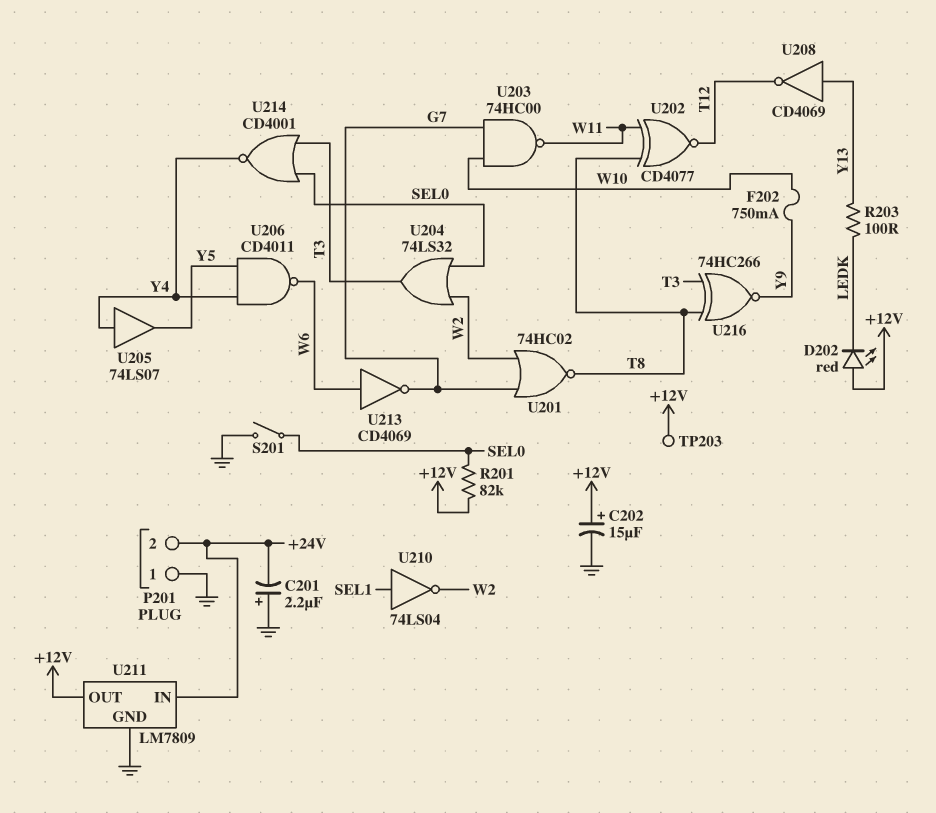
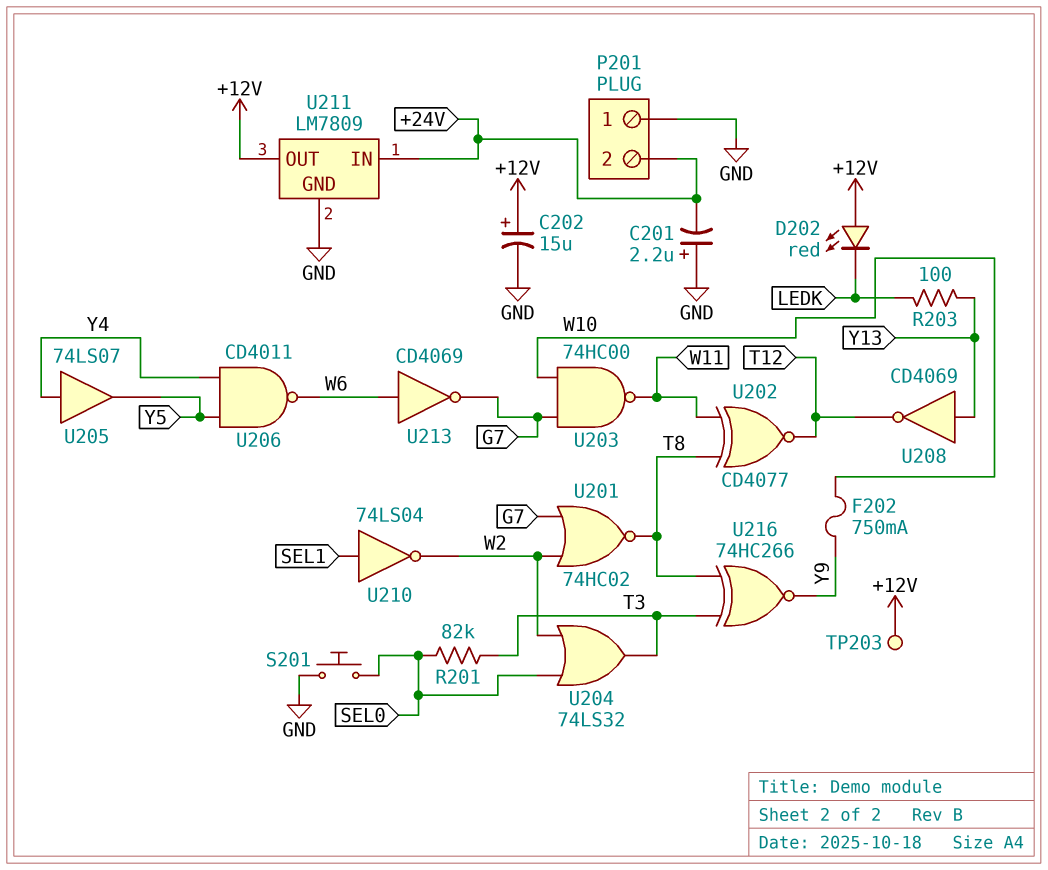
R201: 82k (+12V, SEL0) -> 82k (SEL0, T3)
S201: switch (GND, SEL0) -> button (GND, SEL0)
U214: NOR CD4001 (in SEL0, in T3, out Y4) -> none

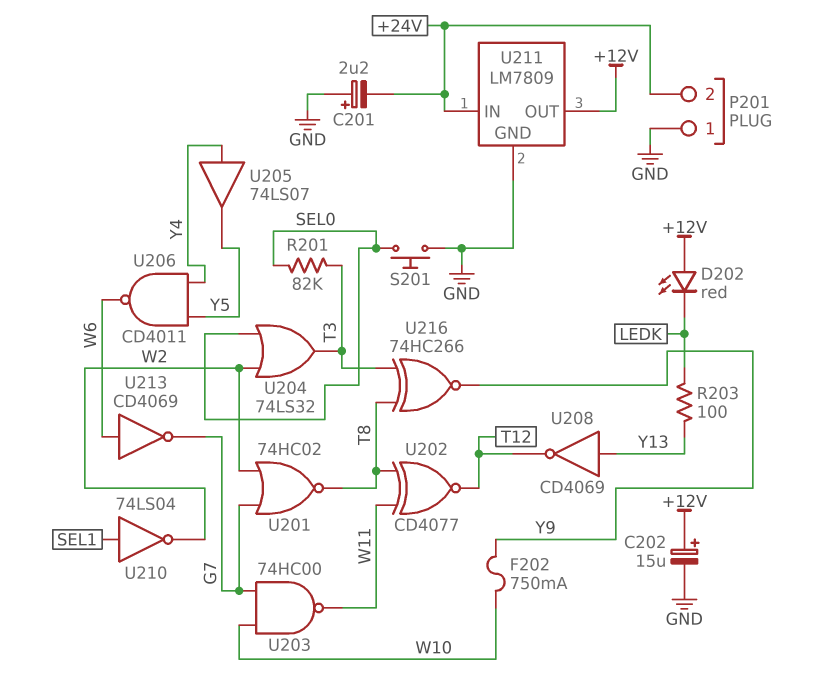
TP203: test point (+12V) -> none

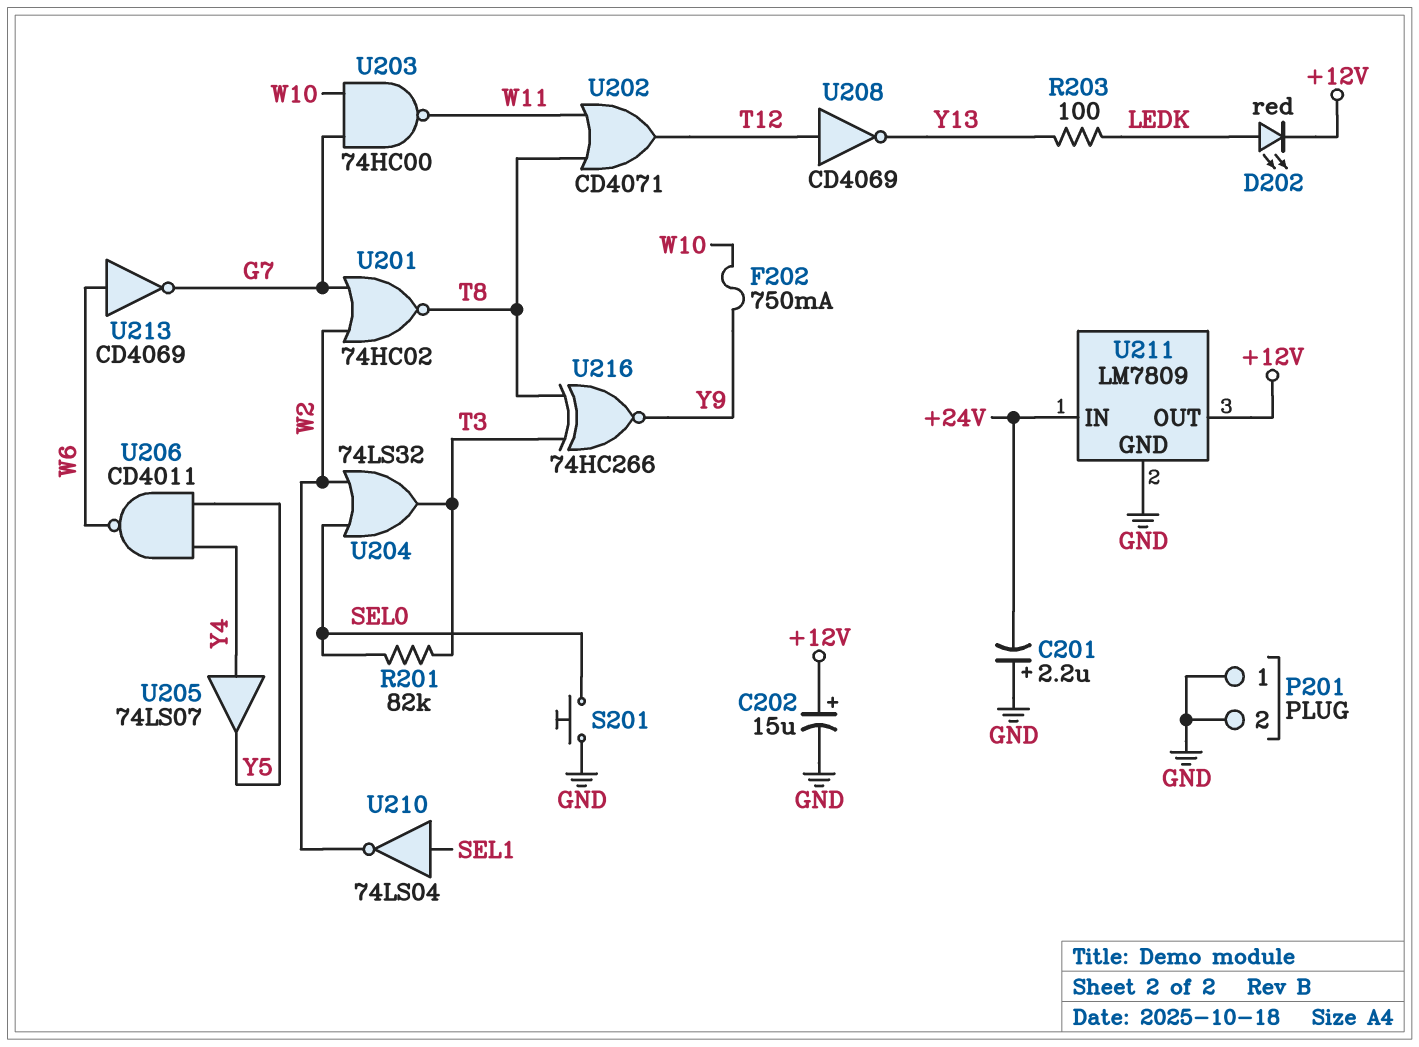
D202: LED red (A +12V, K LEDK) -> LED red (A LEDK, K +12V)
P201 pin 2: +24V -> GND
U202: XNOR CD4077 (in T8, in W11, out T12) -> OR CD4071 (in T8, in W11, out T12)
U208: NOT CD4069 (in Y13, out T12) -> NOT CD4069 (in T12, out Y13)

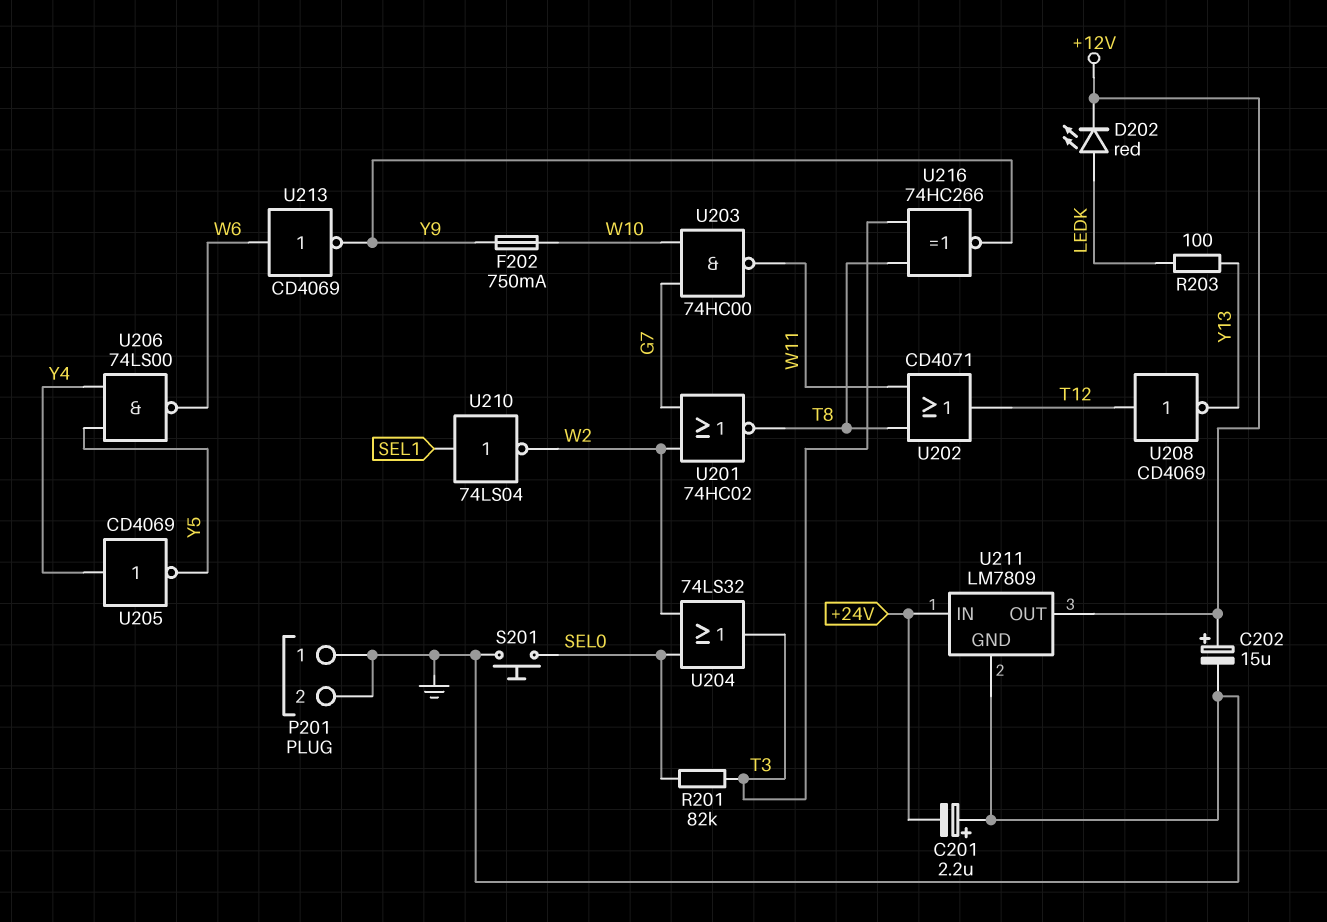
U205: buffer 74LS07 (in Y4, out Y5) -> NOT CD4069 (in Y4, out Y5)
U206: NAND CD4011 (in Y4, in Y5, out W6) -> NAND 74LS00 (in Y4, in Y5, out W6)
U213: NOT CD4069 (in W6, out G7) -> NOT CD4069 (in W6, out Y9)

